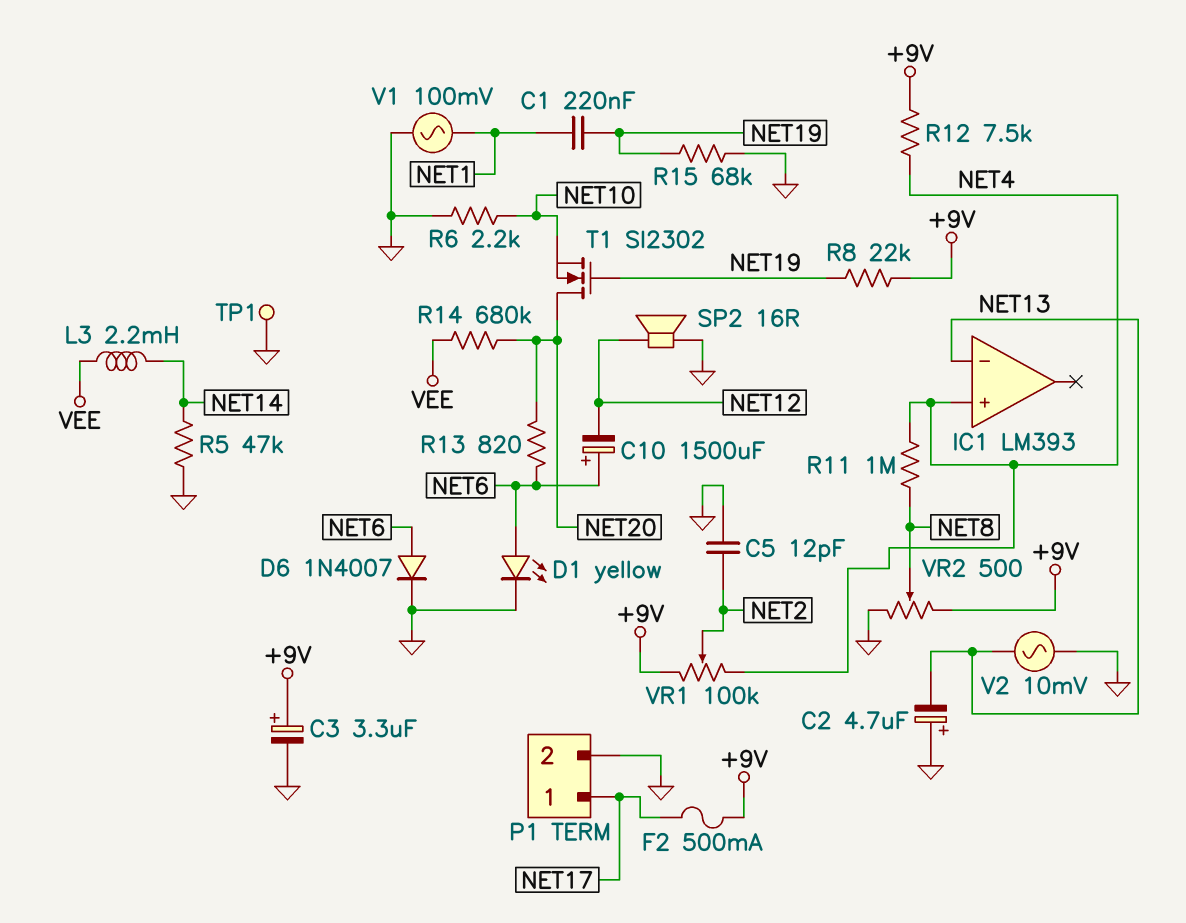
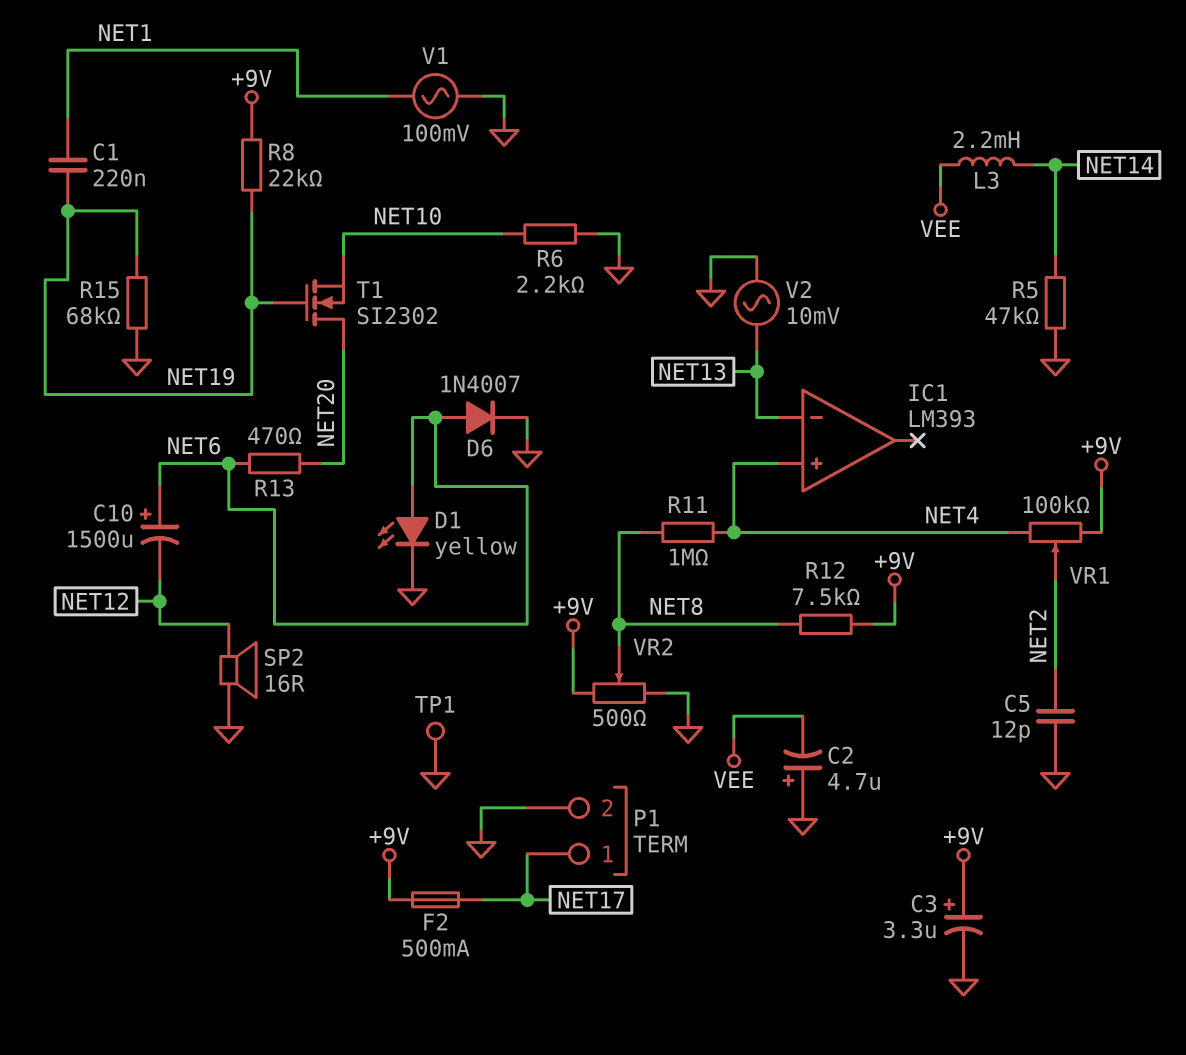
C2: 4.7uF (plus GND, minus NET13) -> 4.7uF (plus GND, minus VEE)
R12: 7.5k (+9V, NET4) -> 7.5k (+9V, NET8)
R13: 820 (NET6, NET20) -> 470 (NET6, NET20)
R14: 680k (NET20, VEE) -> none

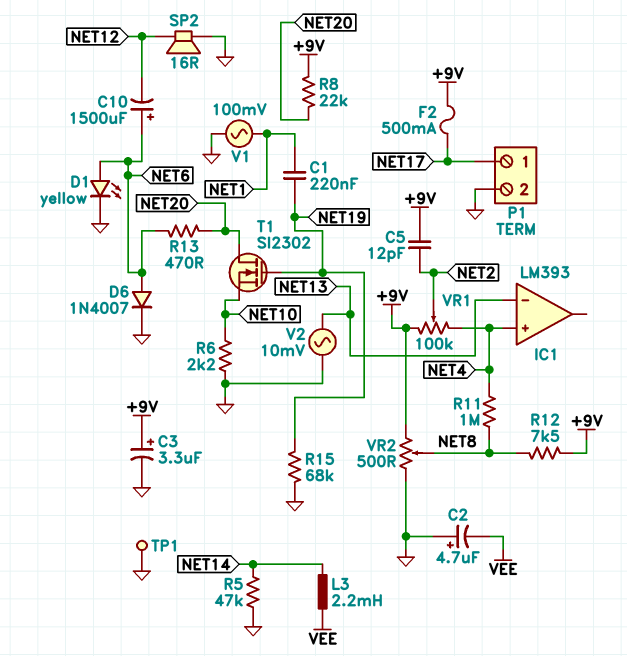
C5: 12pF (GND, NET2) -> 12pF (+9V, NET2)
R8: 22k (+9V, NET19) -> 22k (+9V, NET20)

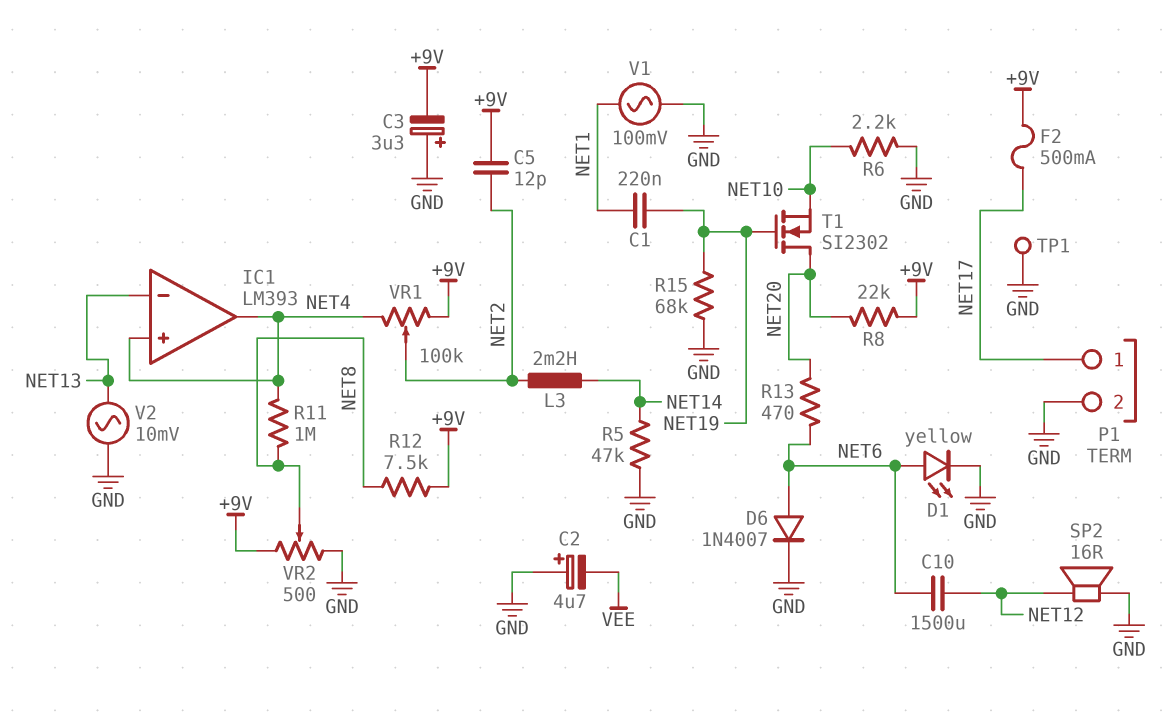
C3: 3.3uF (plus +9V, minus GND) -> 3.3uF (plus GND, minus +9V)
C10: 1500uF (plus NET6, minus NET12) -> 1500uF (NET6, NET12)
IC1 pin out: none -> NET4
L3: 2.2mH (NET14, VEE) -> 2.2mH (NET2, NET14)

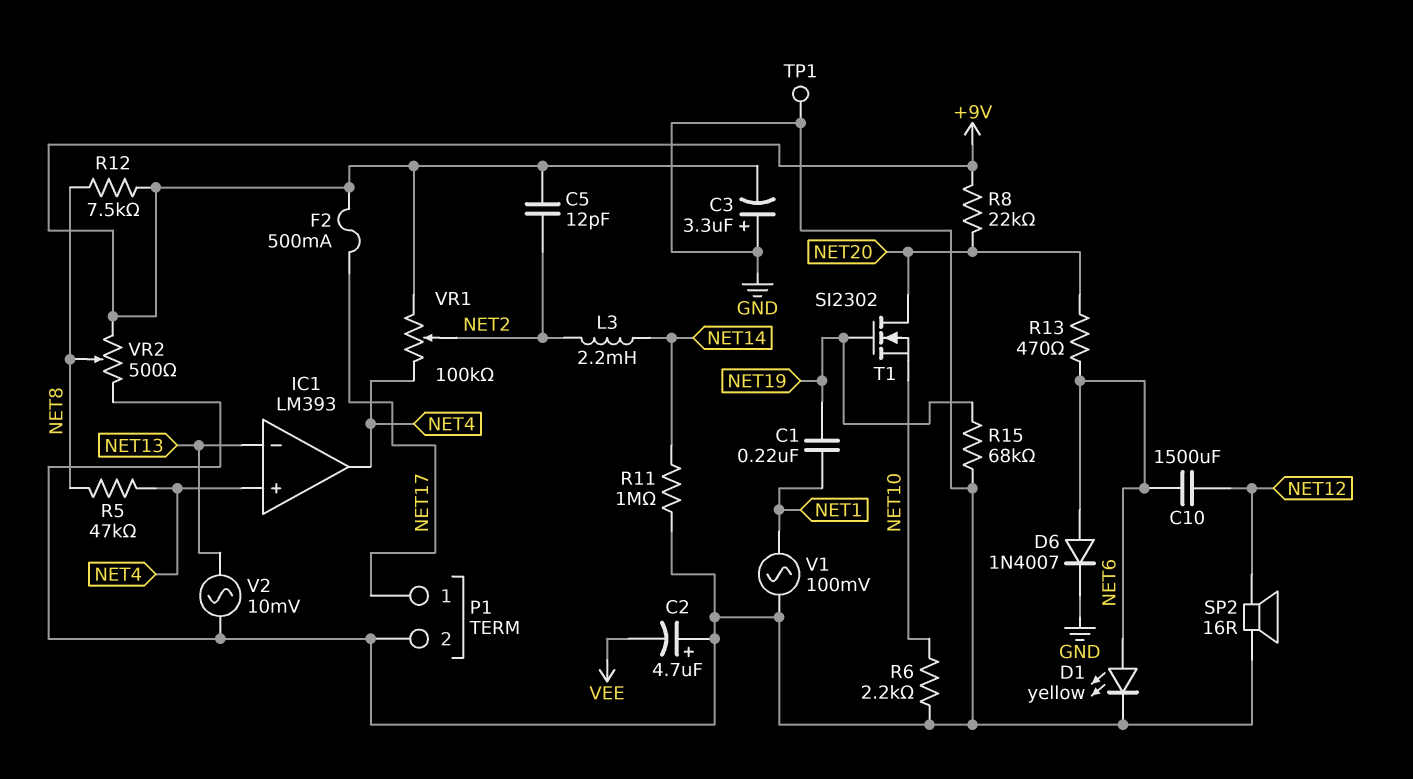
R5: 47k (GND, NET14) -> 47k (NET4, NET8)
R11: 1M (NET4, NET8) -> 1M (GND, NET14)

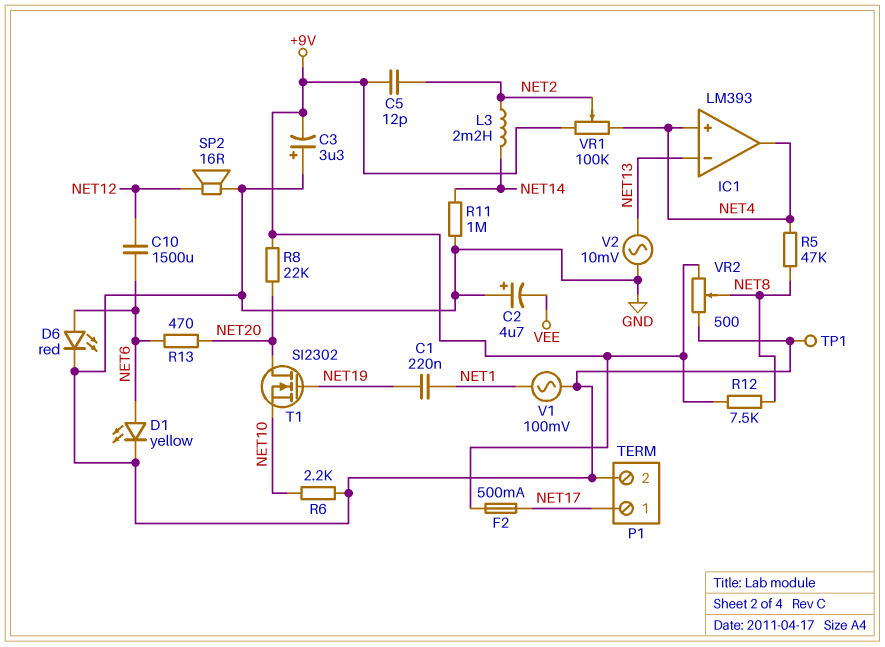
D6: diode 1N4007 (A NET6, K GND) -> LED red (A NET6, K GND)
R15: 68k (GND, NET19) -> none

